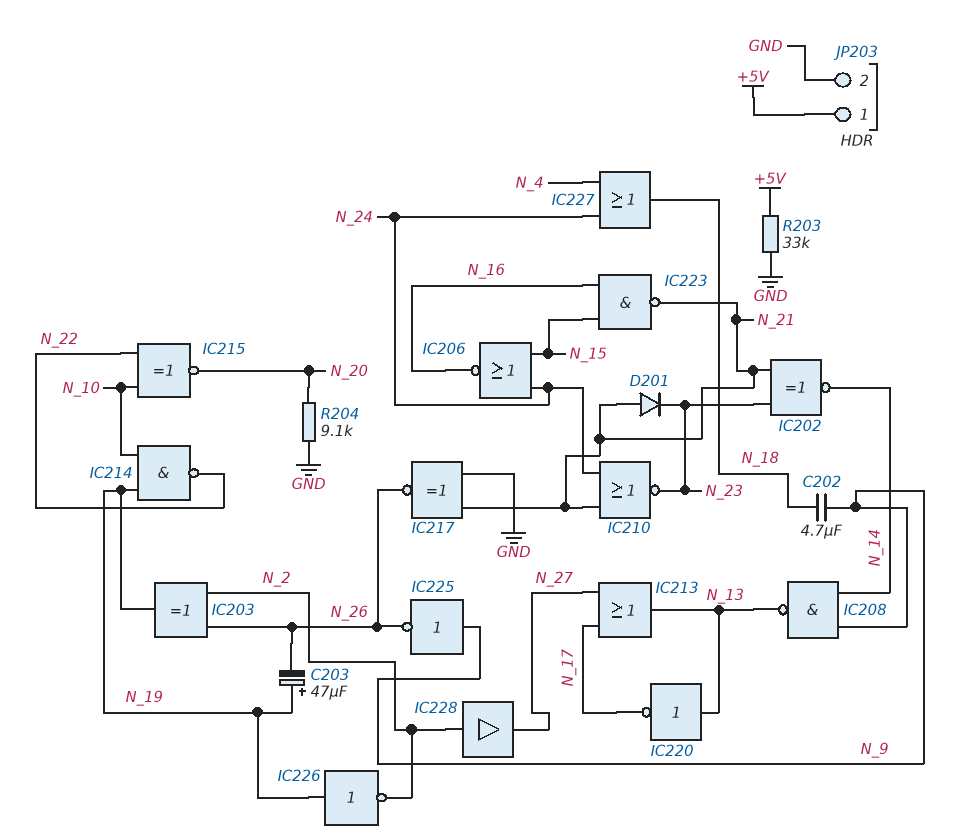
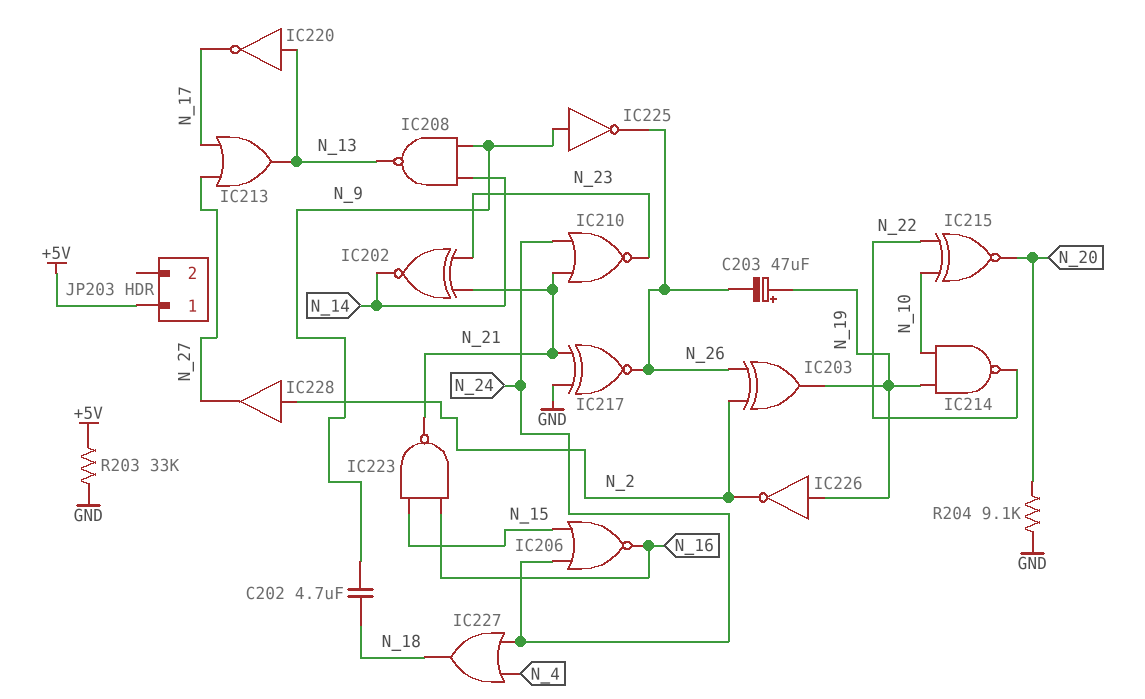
D201: diode (A N_21, K N_23) -> none
JP203 pin 2: GND -> none

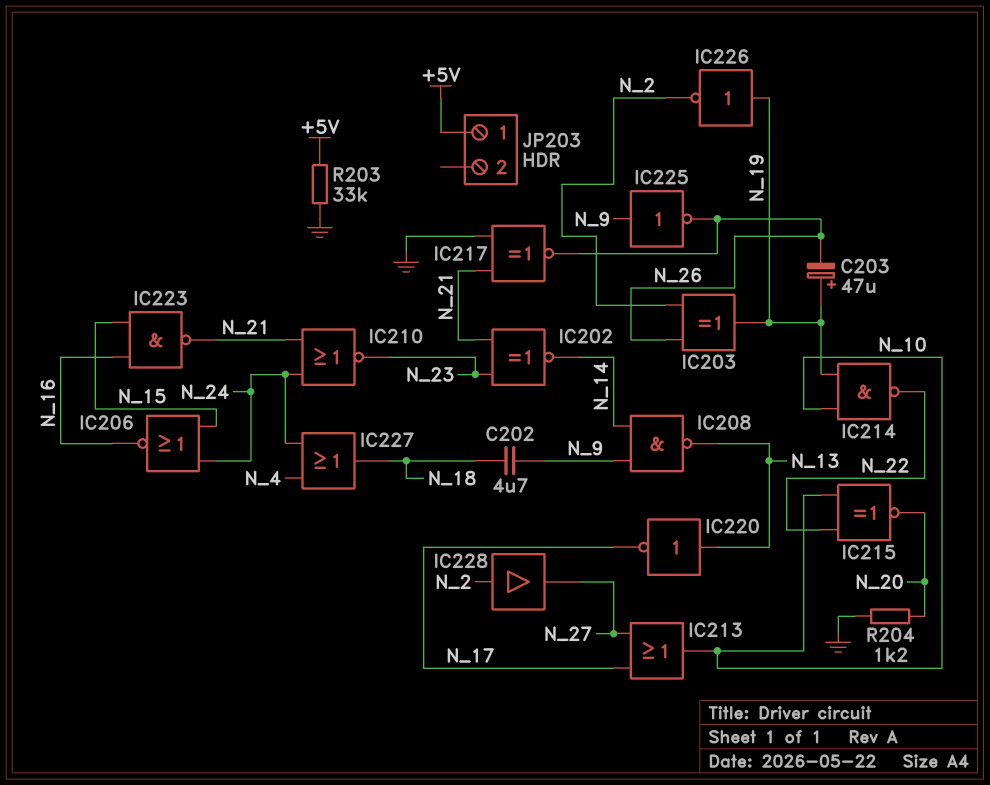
IC213: OR (in N_17, in N_27, out N_13) -> OR (in N_17, in N_27, out N_10)
R204: 9.1k (GND, N_20) -> 1.2k (GND, N_20)

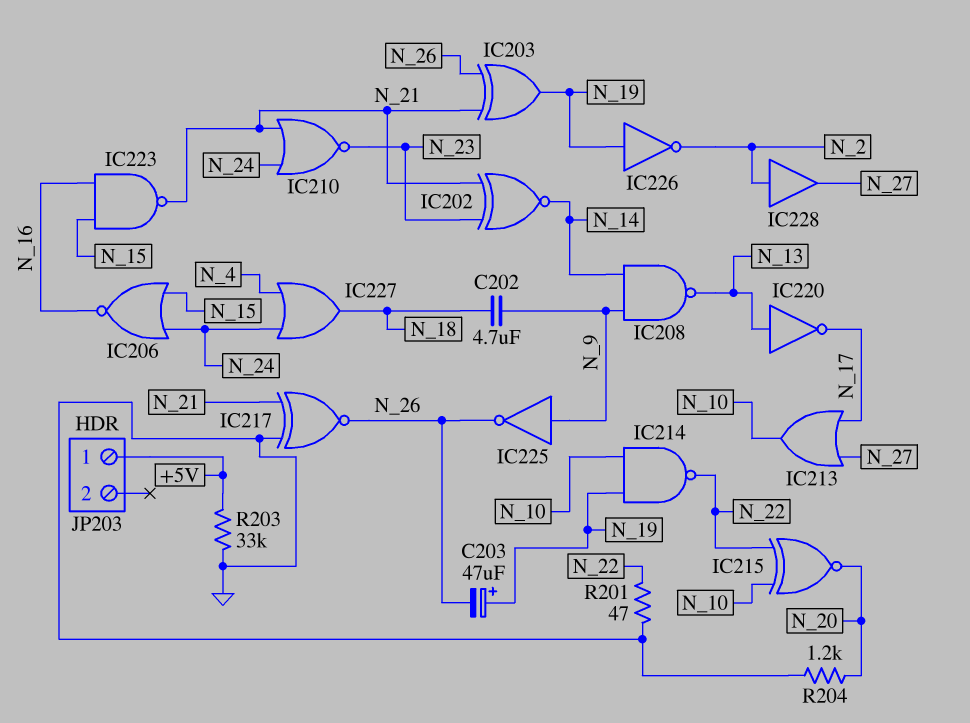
IC203: XOR (in N_2, in N_26, out N_19) -> XOR (in N_21, in N_26, out N_19)
R201: none -> 47 (GND, N_22)

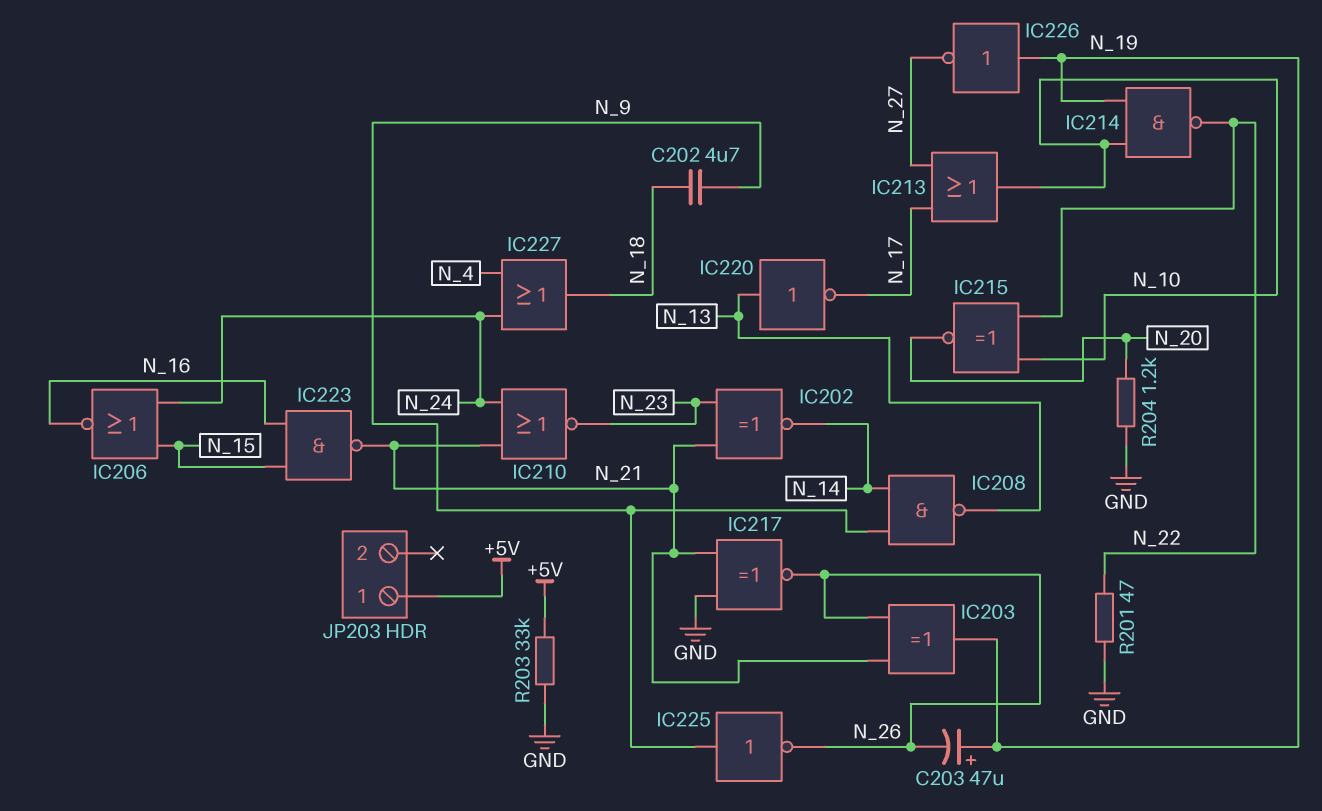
IC226: NOT (in N_19, out N_2) -> NOT (in N_19, out N_27)
IC228: buffer (in N_2, out N_27) -> none

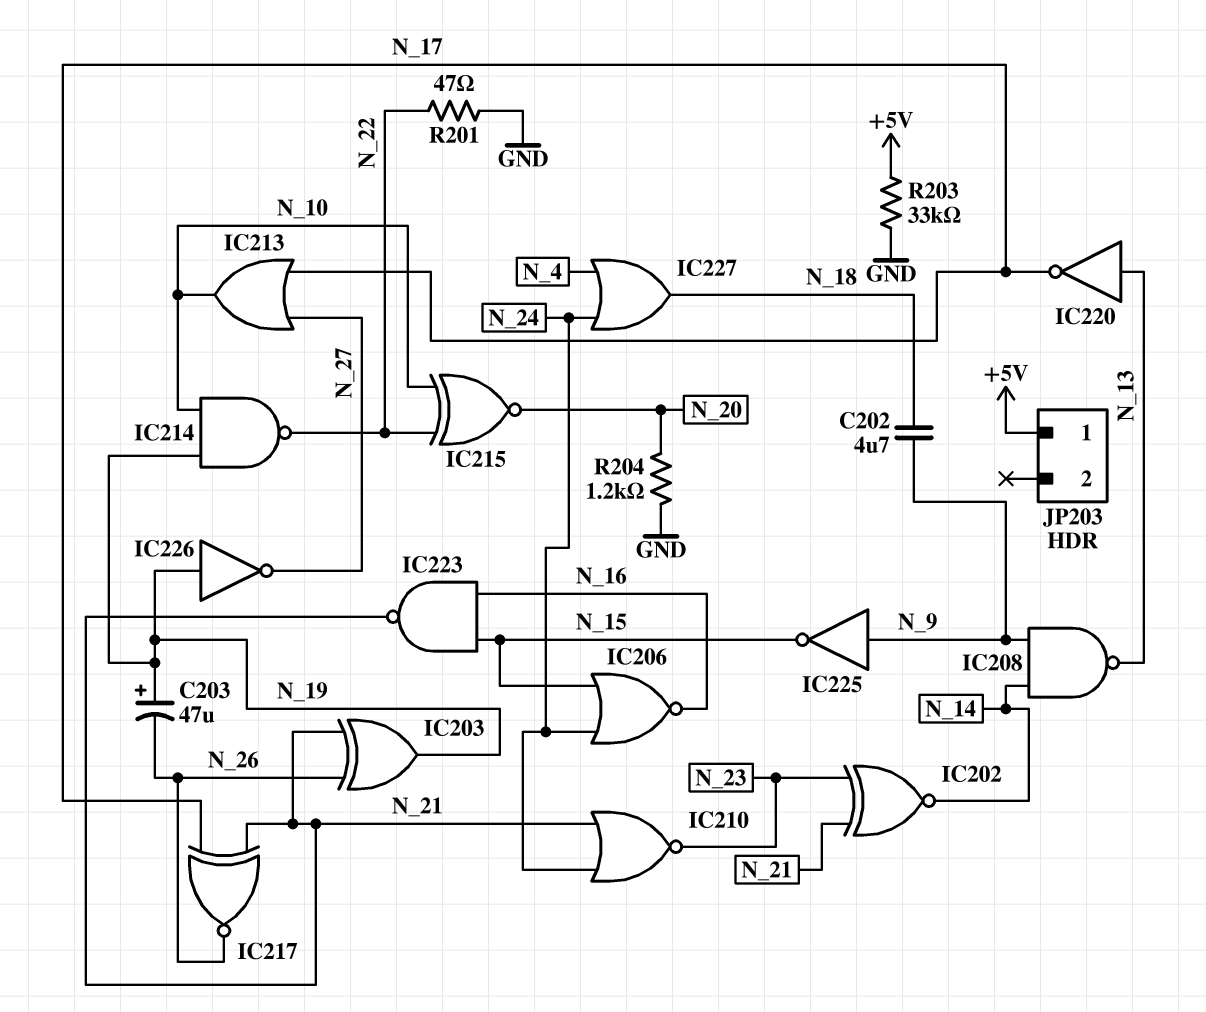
IC217: XNOR (in GND, in N_21, out N_26) -> XNOR (in N_17, in N_21, out N_26)
IC225: NOT (in N_9, out N_26) -> NOT (in N_9, out N_15)

